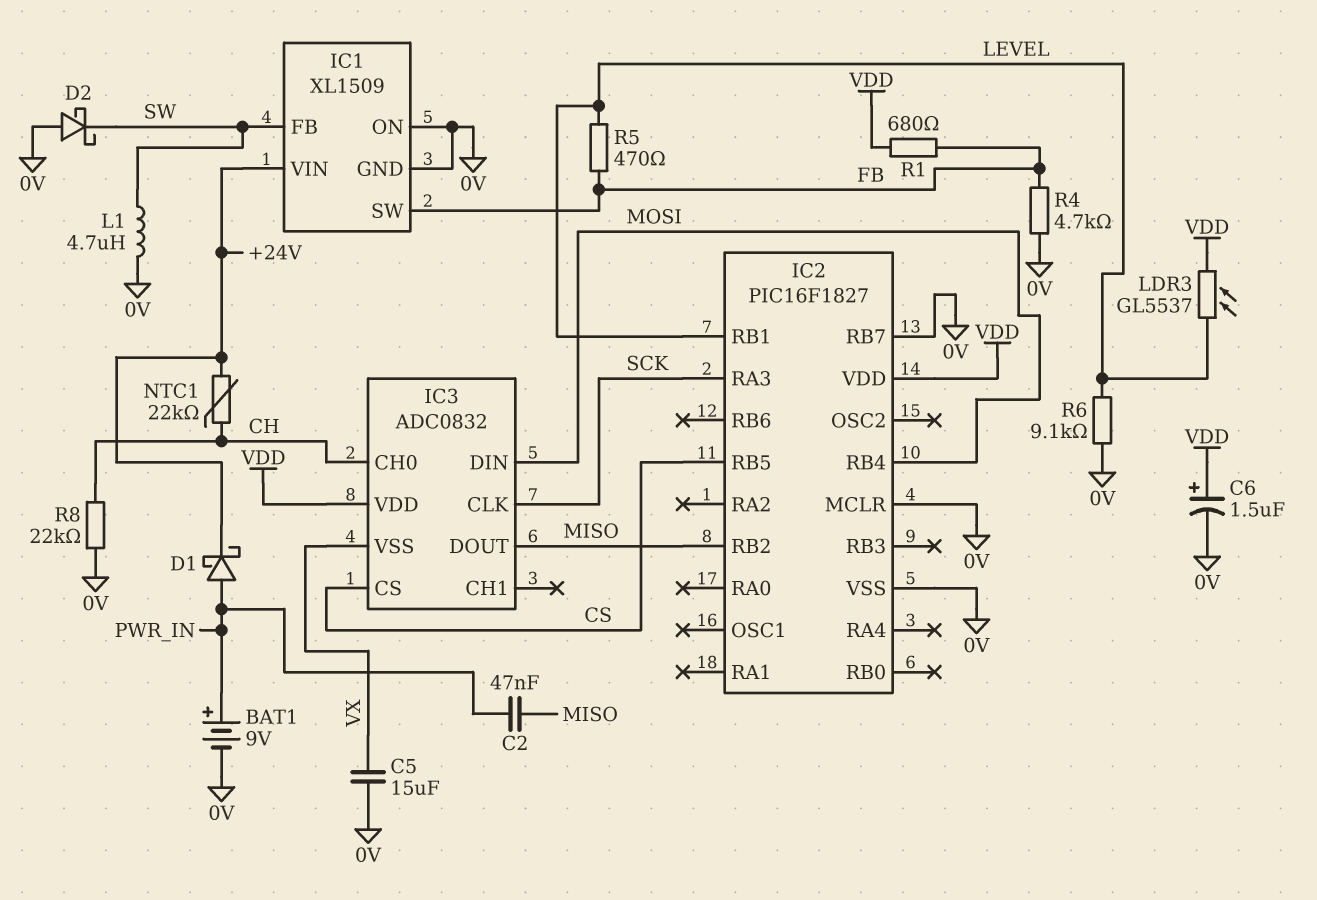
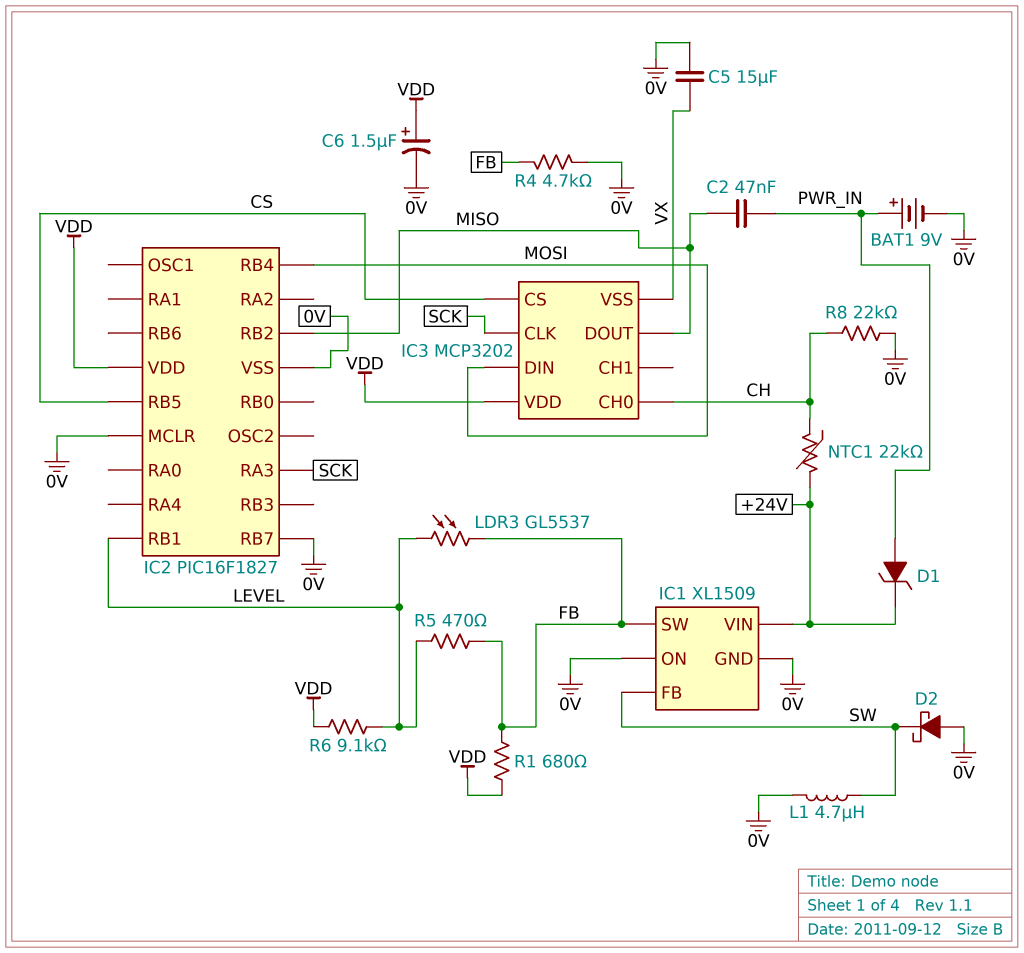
D1: schottky (A PWR_IN, K +24V) -> zener (A PWR_IN, K +24V)
IC3: ADC0832 -> MCP3202
LDR3: GL5537 (LEVEL, VDD) -> GL5537 (FB, LEVEL)
R6: 9.1k (0V, LEVEL) -> 9.1k (LEVEL, VDD)

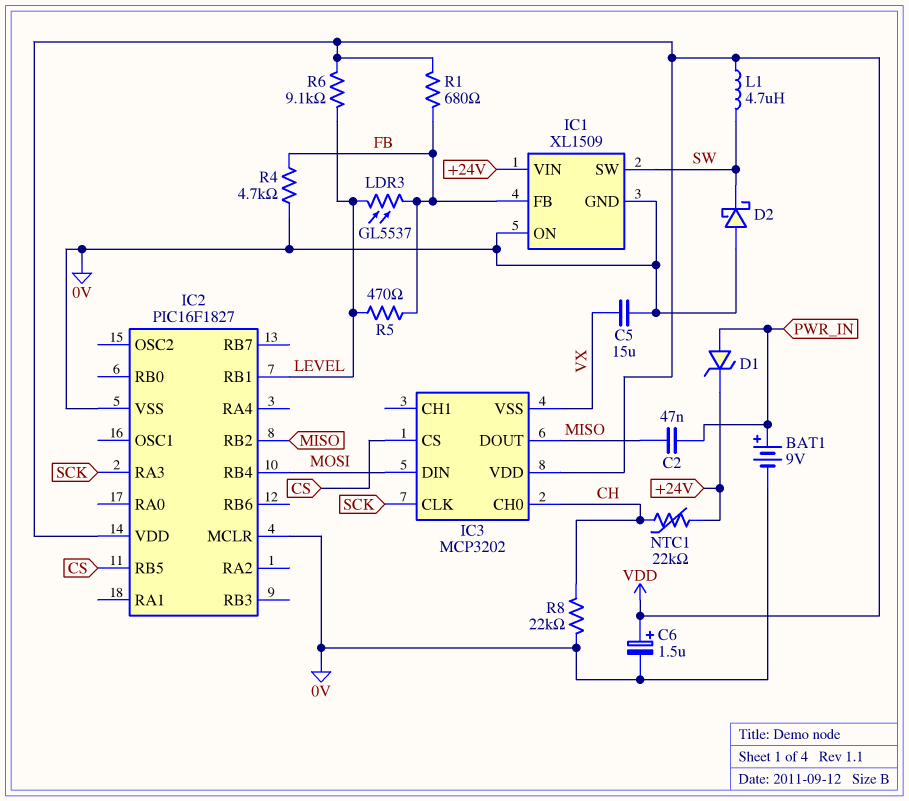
IC1 pin FB: SW -> FB
IC1 pin SW: FB -> SW
IC2 pin RB7: 0V -> none
L1: 4.7uH (0V, SW) -> 4.7uH (SW, VDD)

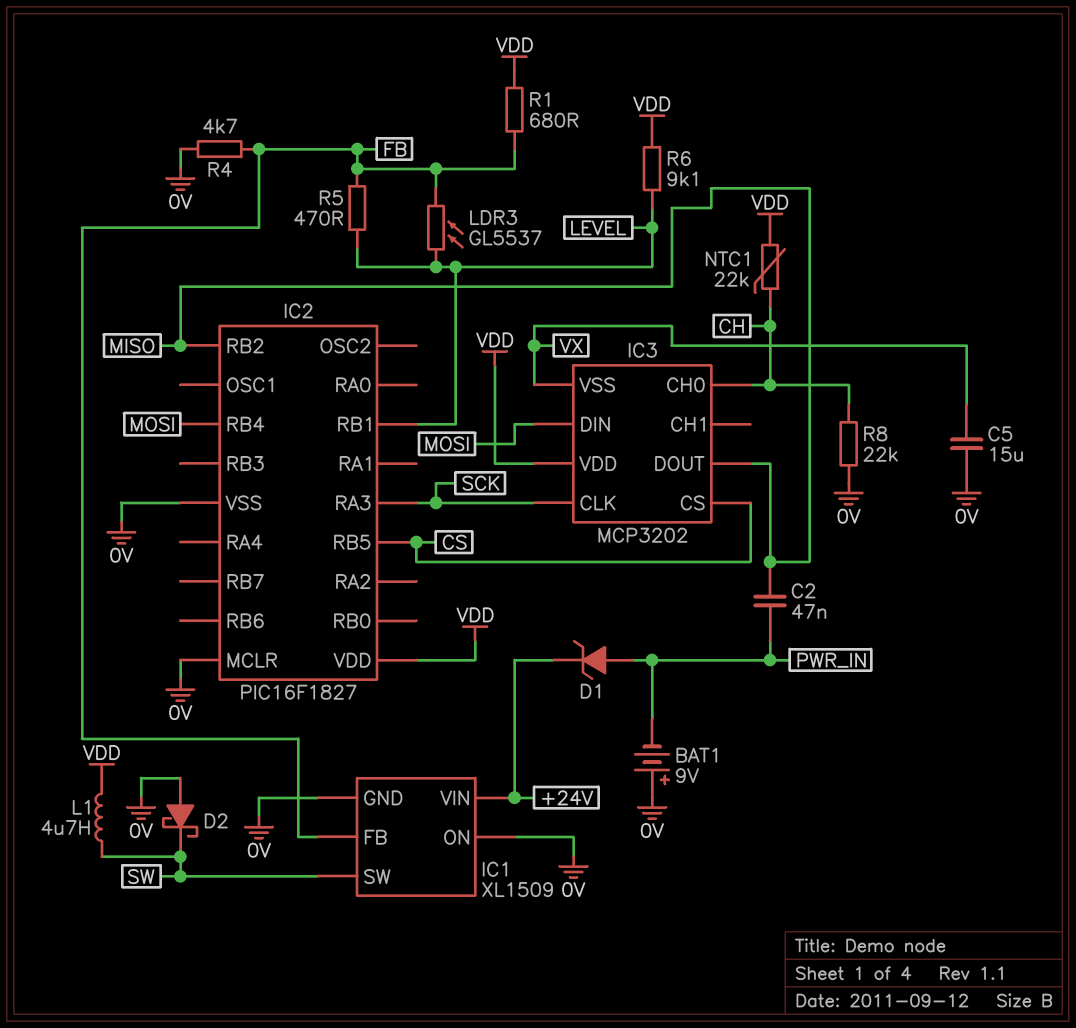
BAT1: 9V (plus PWR_IN, minus 0V) -> 9V (plus 0V, minus PWR_IN)
C6: 1.5uF (plus VDD, minus 0V) -> none
NTC1: 22k (+24V, CH) -> 22k (CH, VDD)

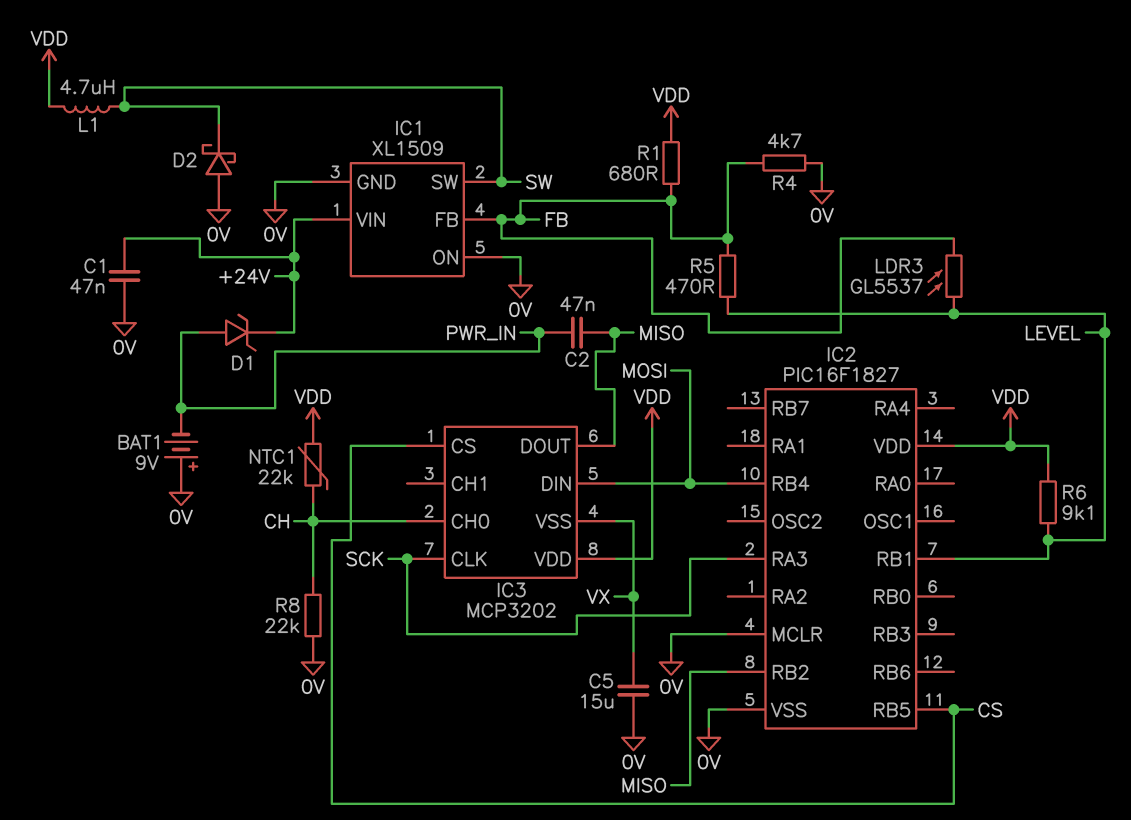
C1: none -> 47nF (+24V, 0V)

